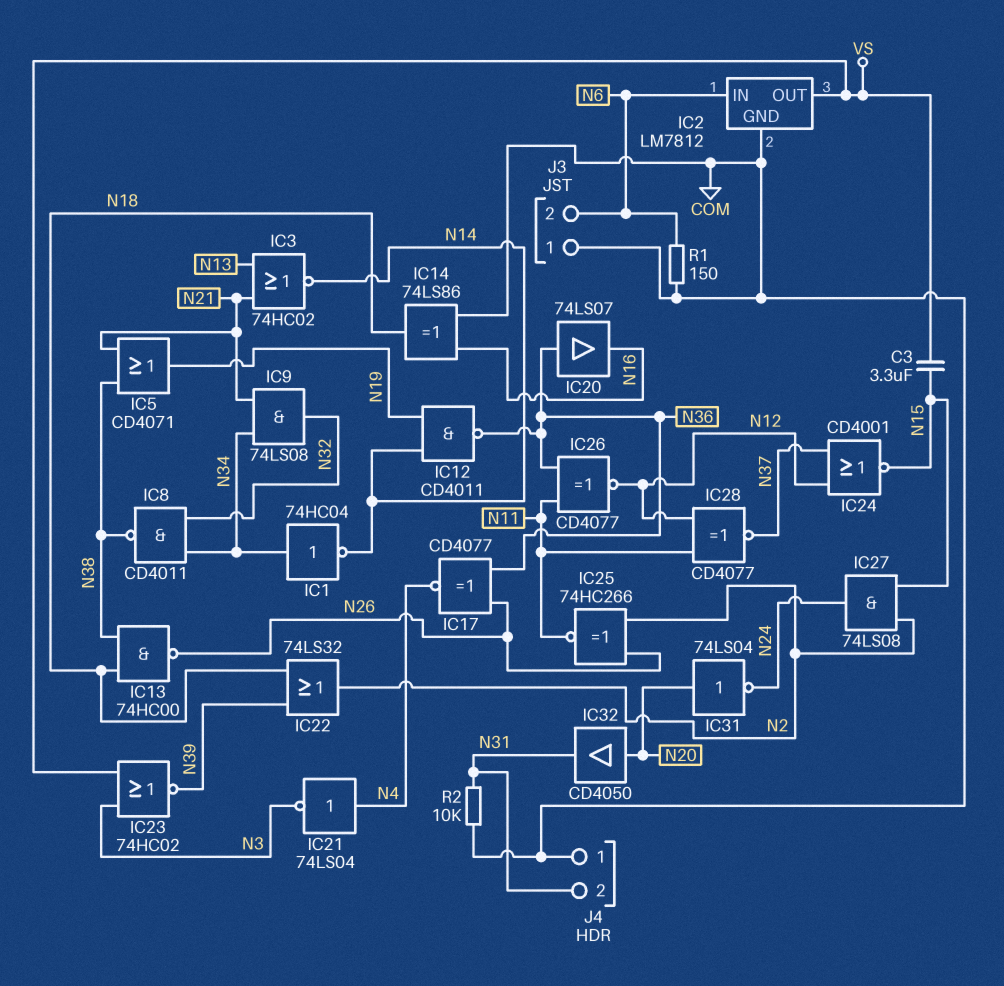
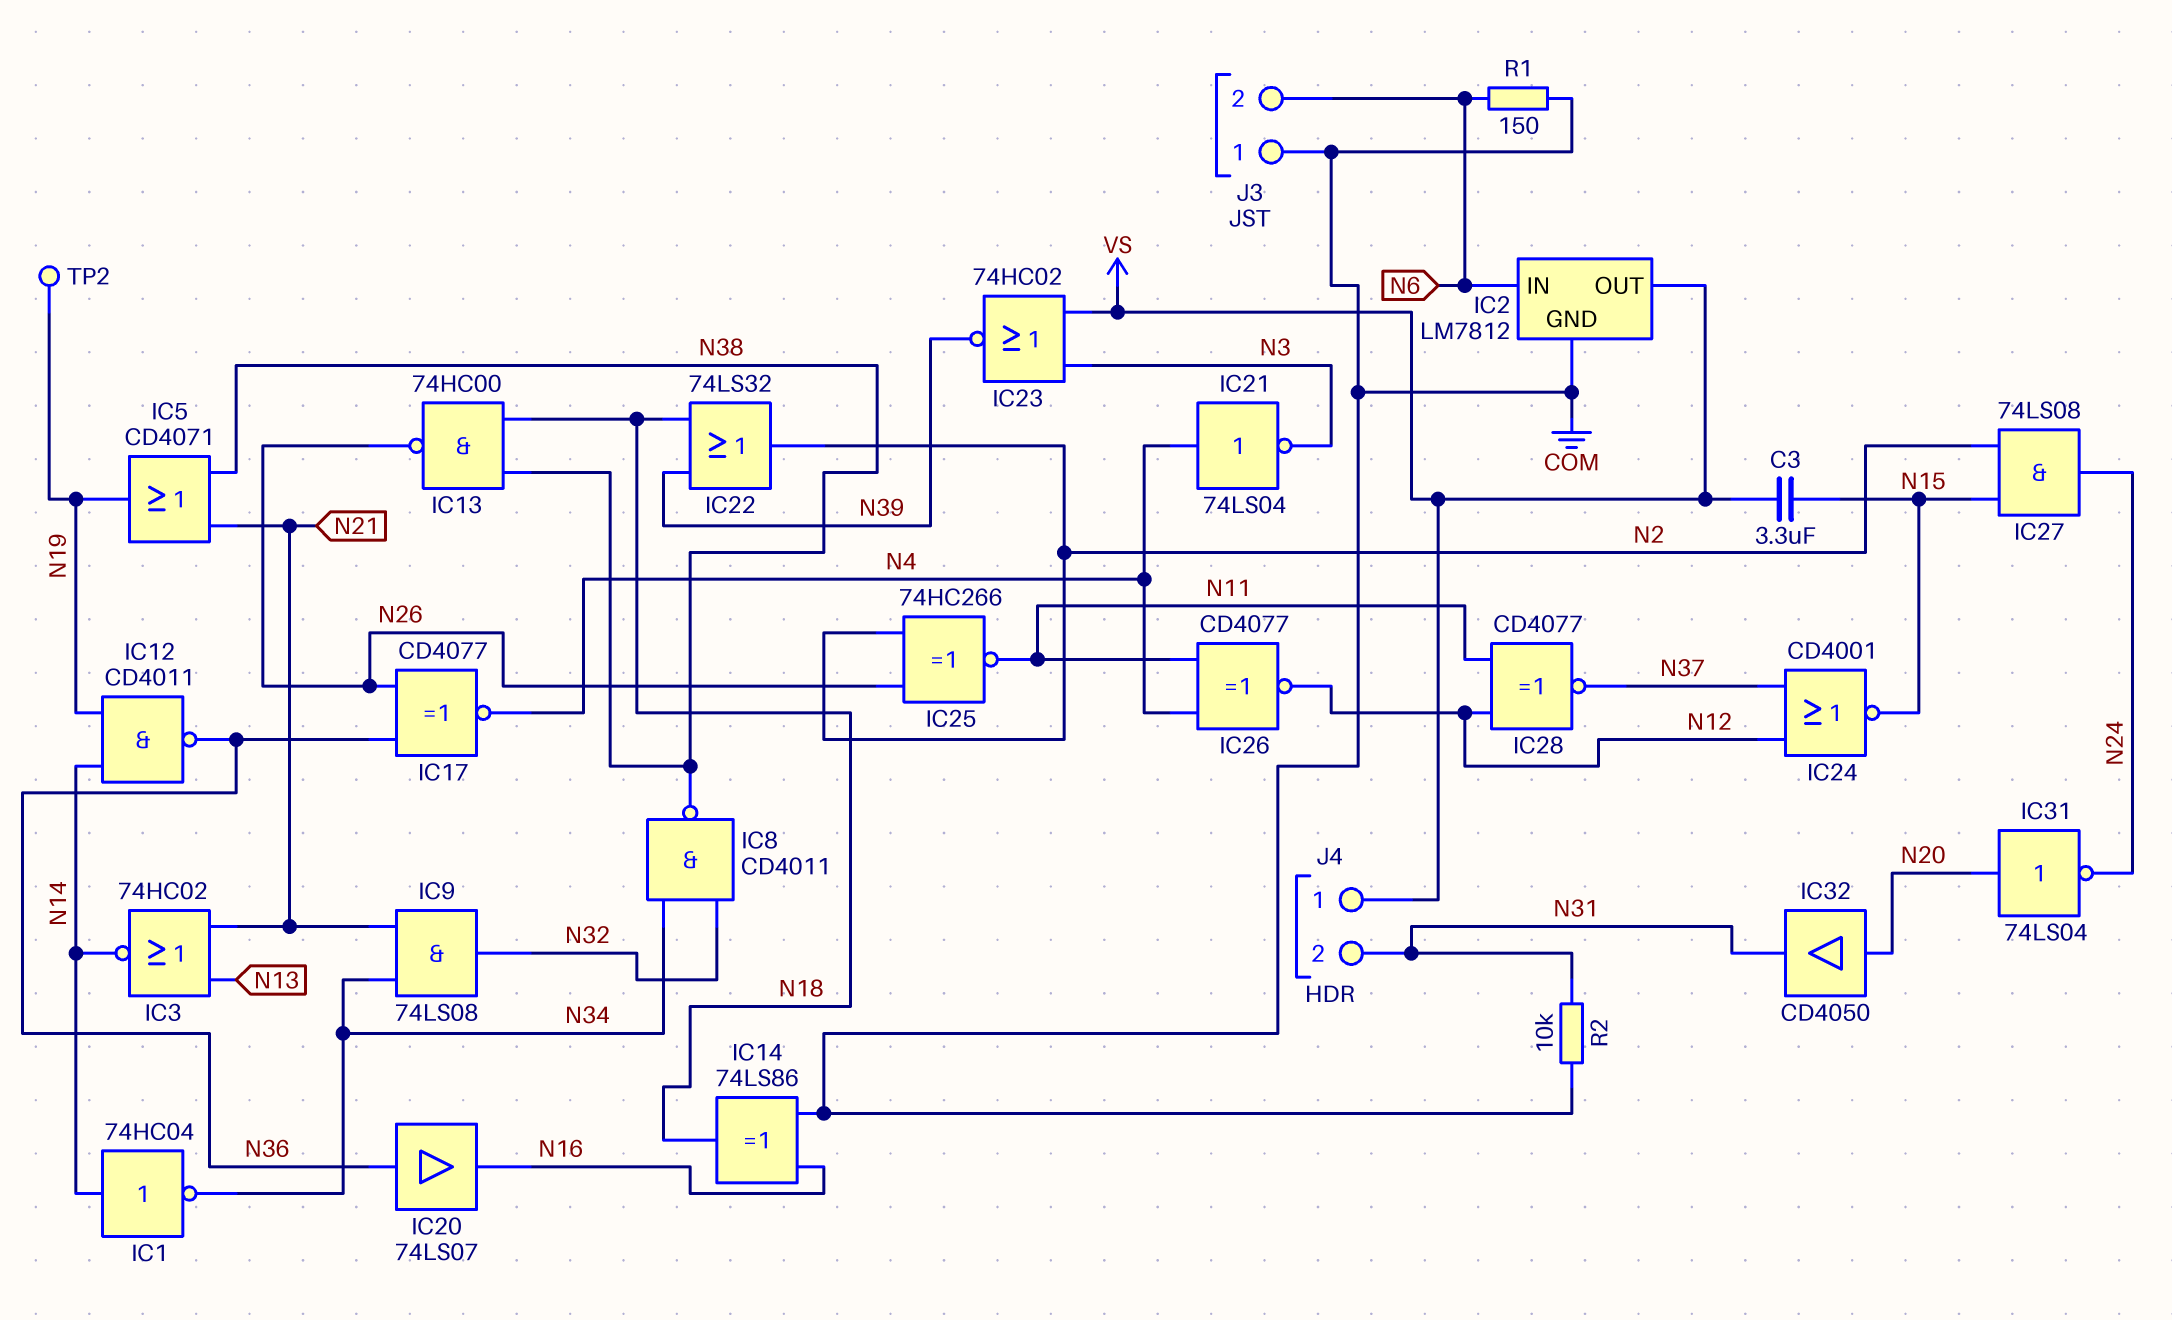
IC1: NOT 74HC04 (in N34, out N14) -> NOT 74HC04 (in N14, out N34)
IC26: XNOR CD4077 (in N11, in N36, out N12) -> XNOR CD4077 (in N4, in N11, out N12)
J4 pin 1: COM -> VS
TP2: none -> test point (N19)

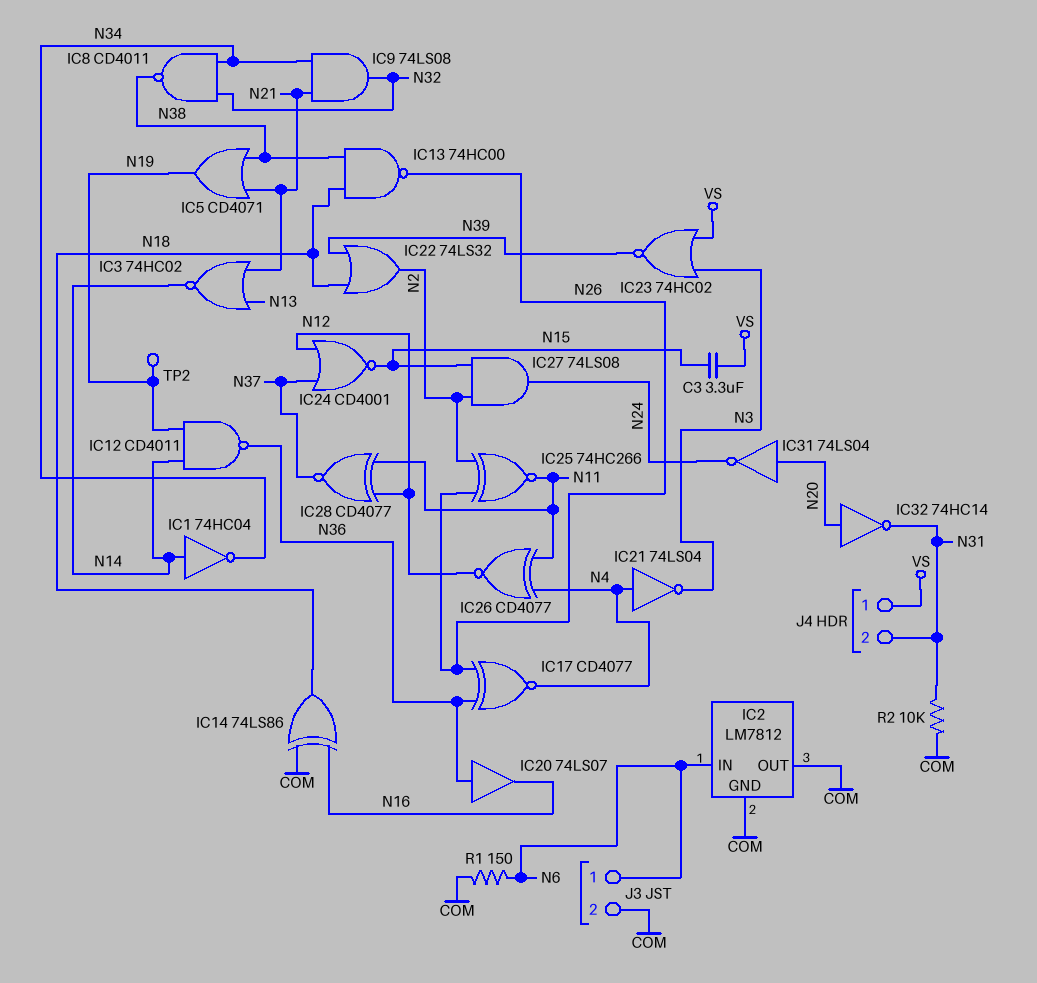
IC2 pin OUT: VS -> COM
IC32: buffer CD4050 (in N20, out N31) -> NOT 74HC14 (in N20, out N31)
J3 pin 1: COM -> N6
J3 pin 2: N6 -> COM

